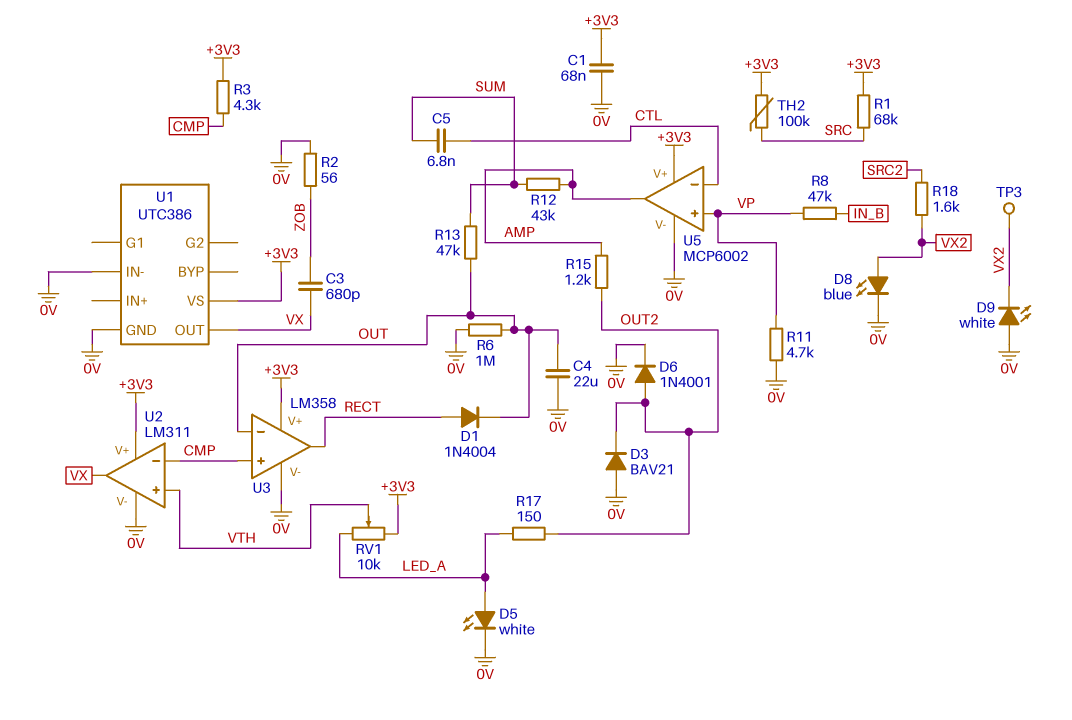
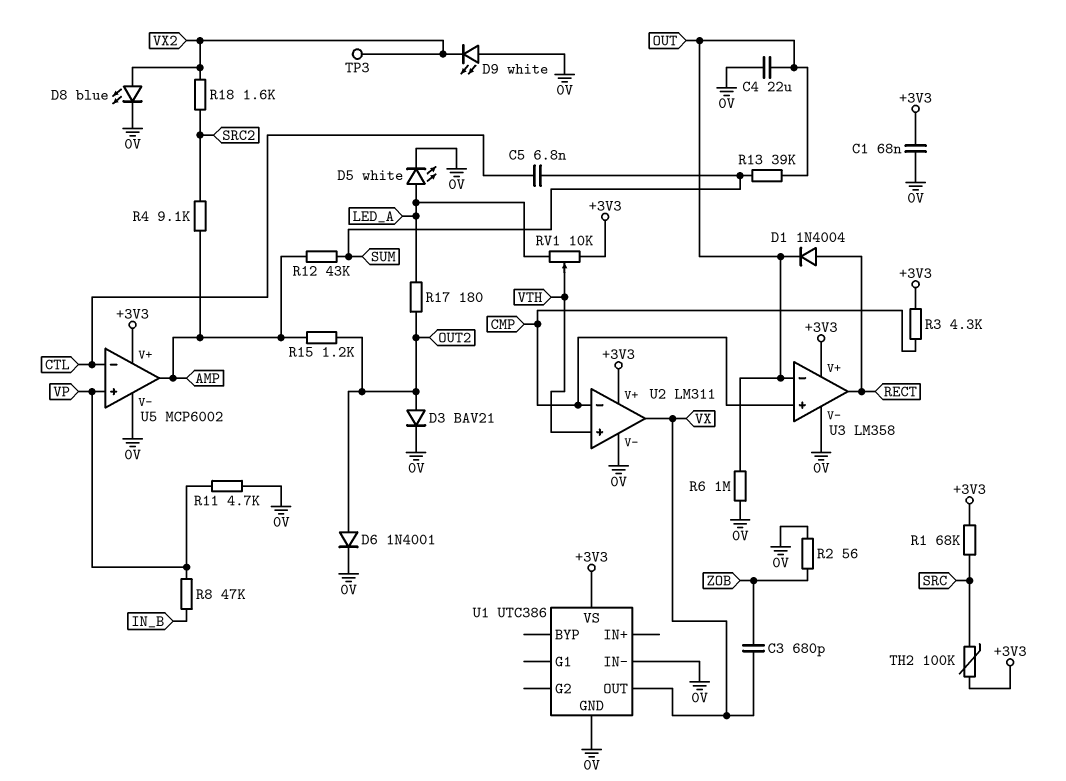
D3: diode BAV21 (A 0V, K OUT2) -> diode BAV21 (A OUT2, K 0V)
R4: none -> 9.1k (AMP, SRC2)
R13: 47k (OUT, SUM) -> 39k (OUT, SUM)
R17: 150 (LED_A, OUT2) -> 180 (LED_A, OUT2)

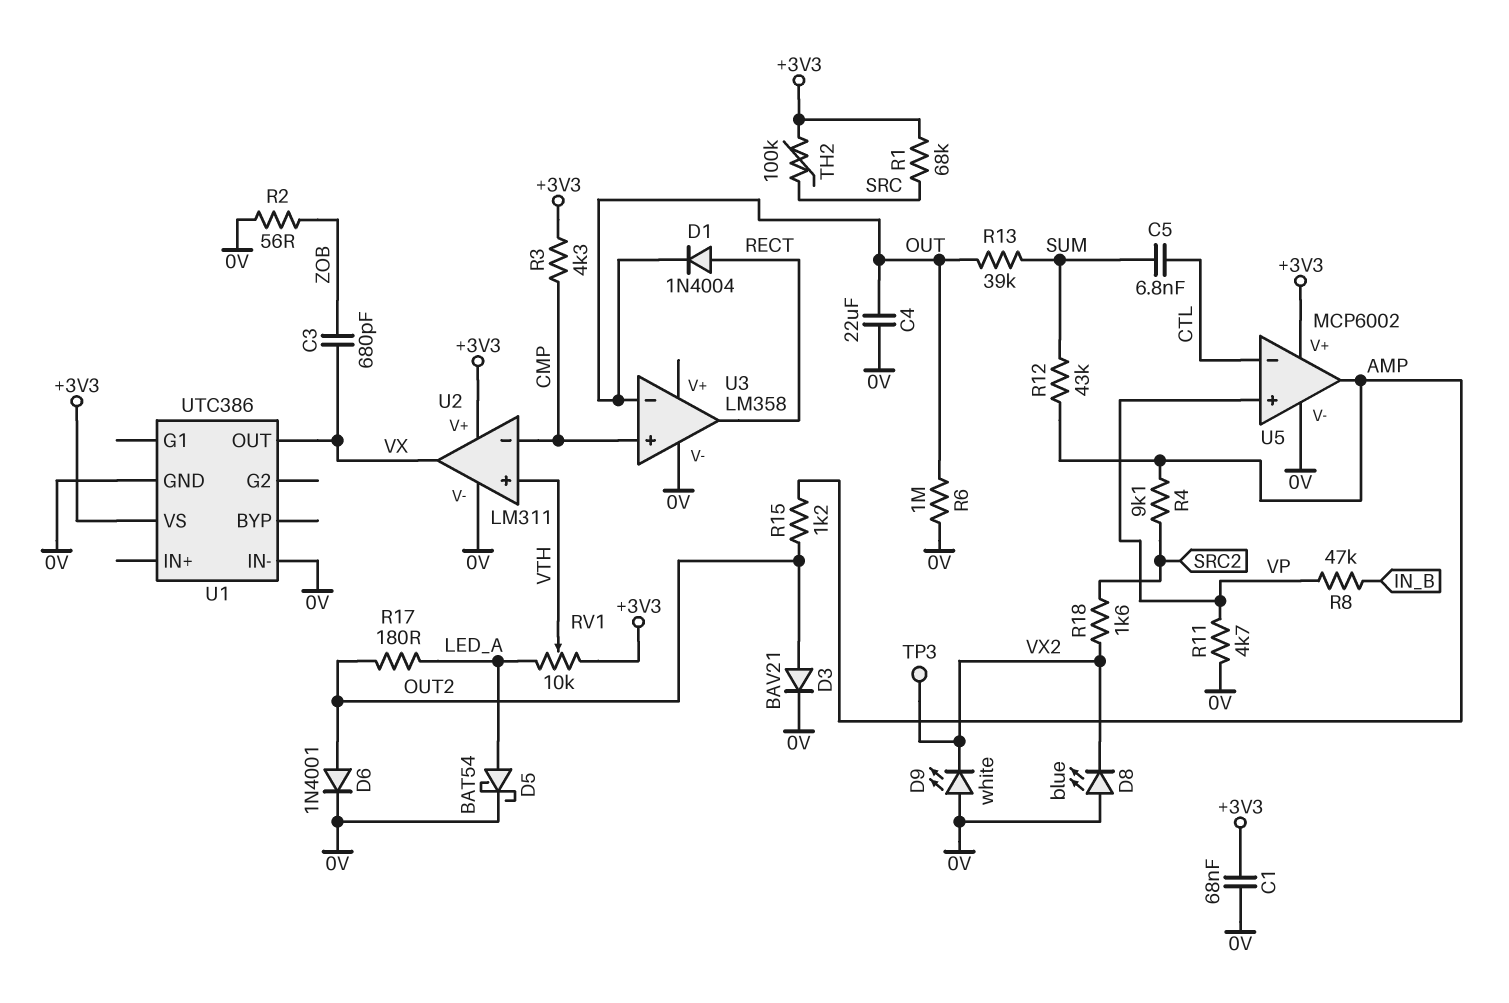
D5: LED white (A LED_A, K 0V) -> schottky BAT54 (A LED_A, K 0V)
D8: LED blue (A VX2, K 0V) -> LED blue (A 0V, K VX2)
U3 pin V+: +3V3 -> none

